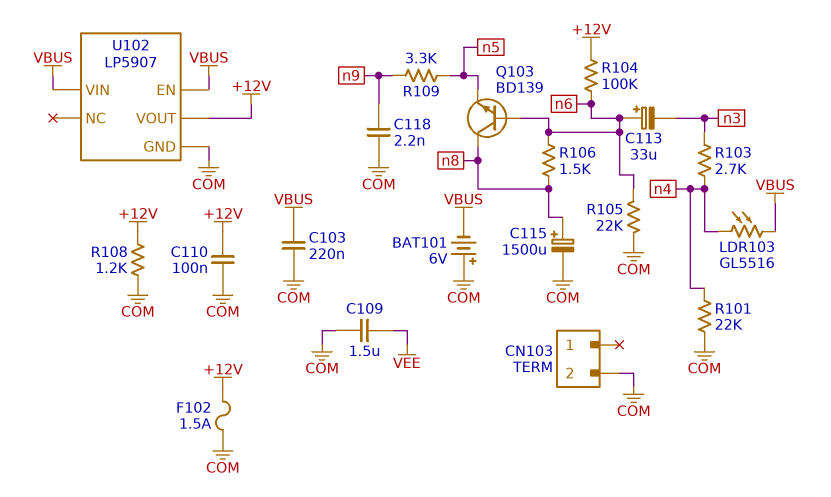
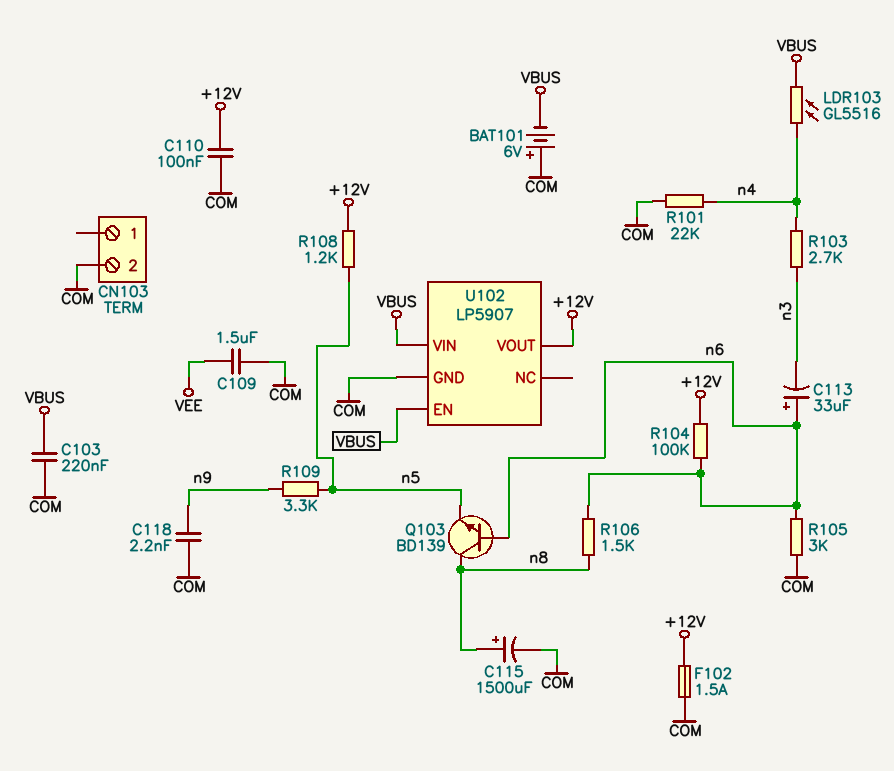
R105: 22k (COM, n6) -> 3k (COM, n6)
R108: 1.2k (+12V, COM) -> 1.2k (+12V, n5)

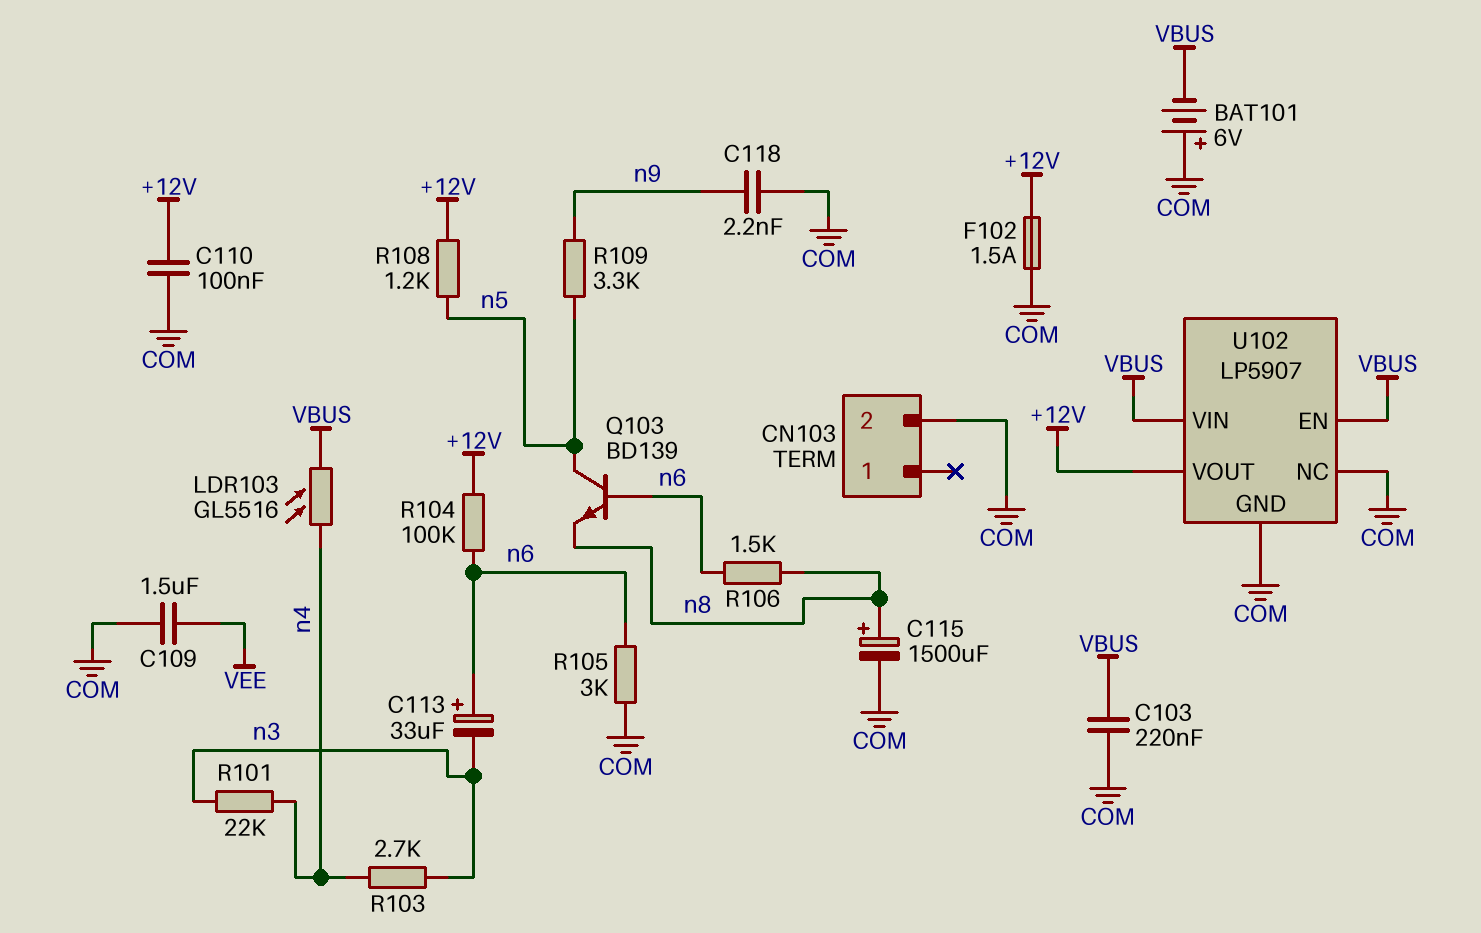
Q103: NPN BD139 (B n6, C n8, E n5) -> NPN BD139 (B n6, C n5, E n8)
R101: 22k (COM, n4) -> 22k (n3, n4)
U102 pin NC: none -> COM

